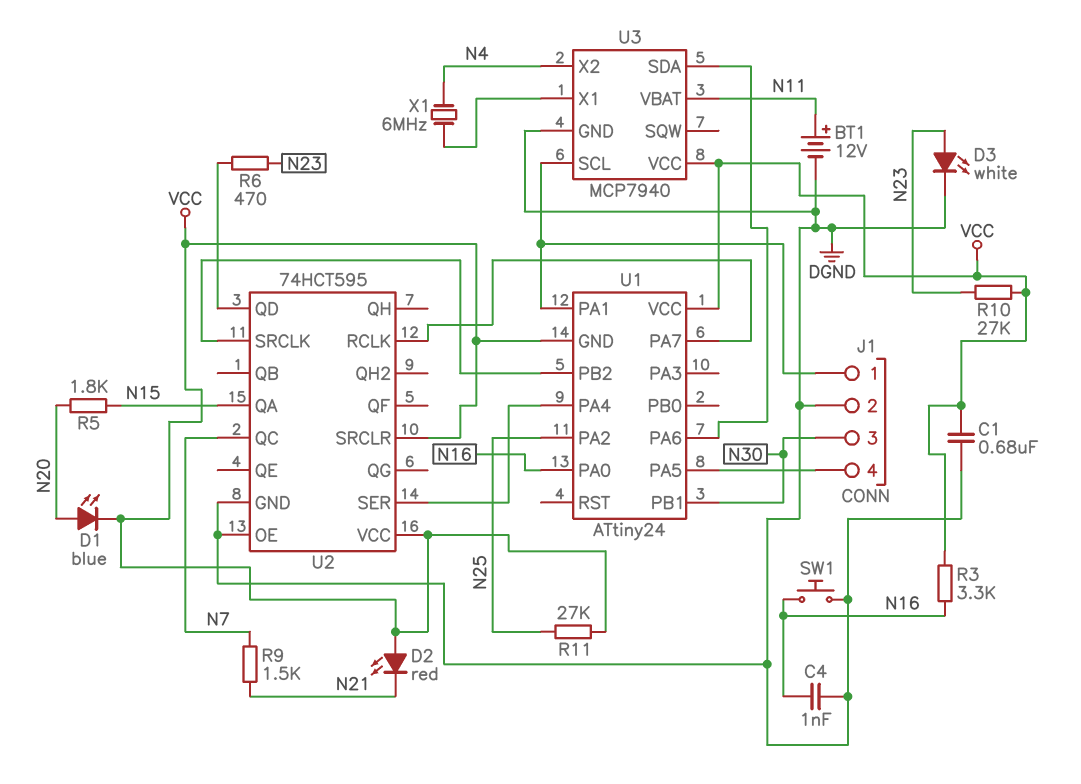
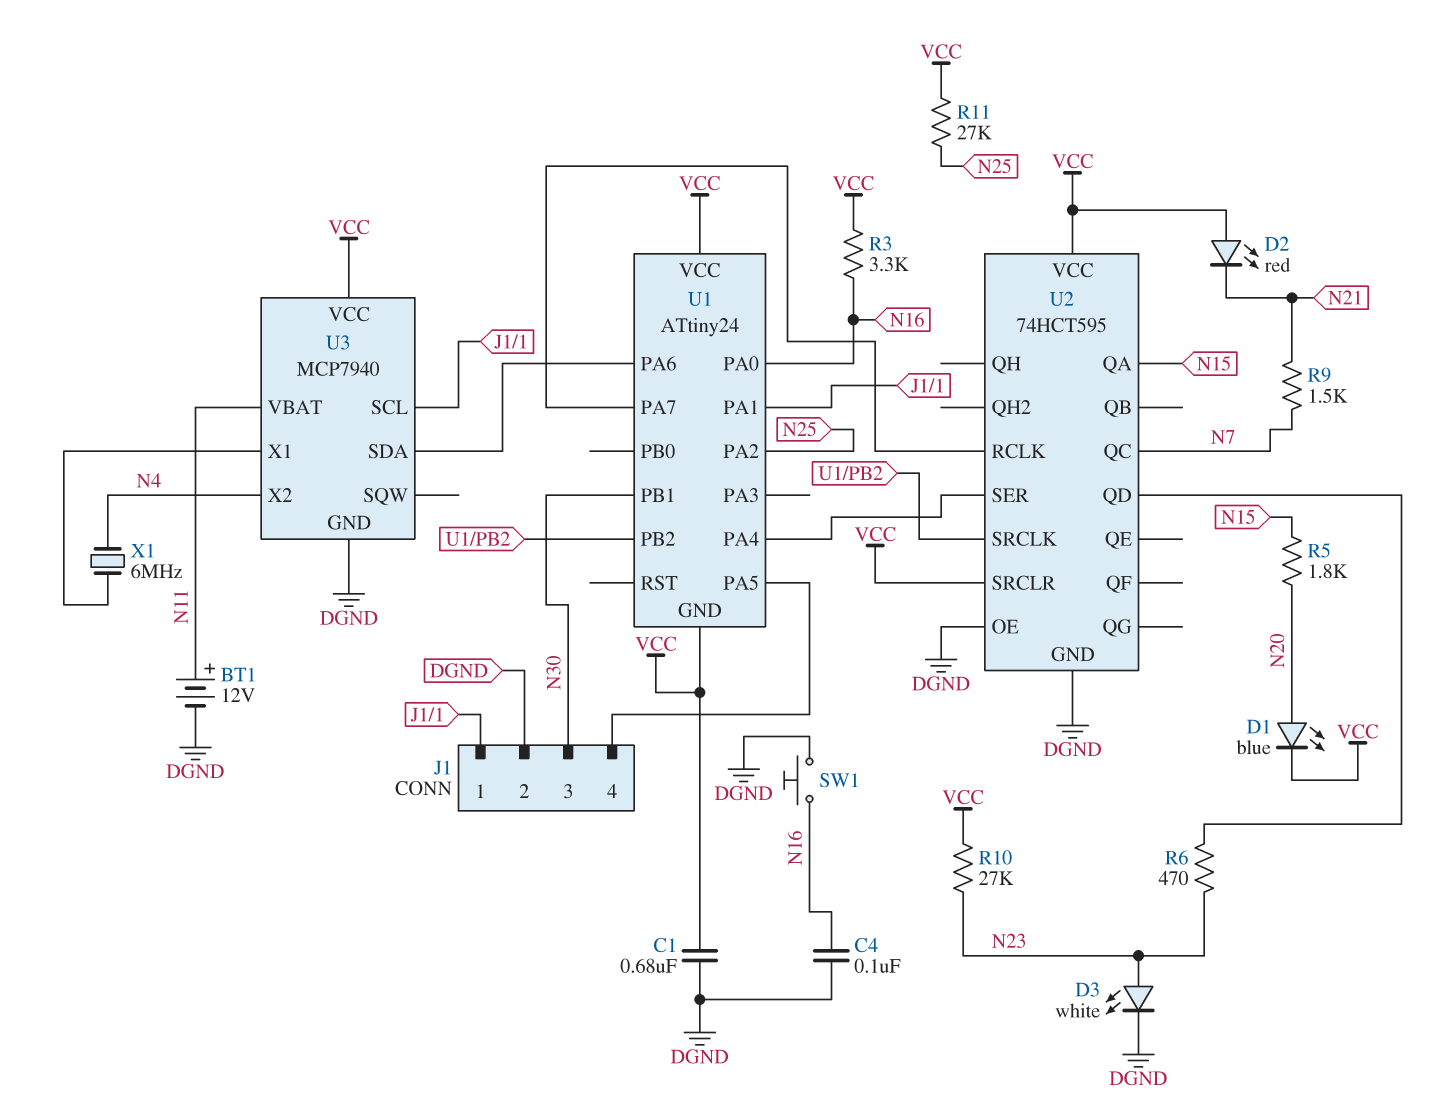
C4: 1nF (DGND, N16) -> 100nF (DGND, N16)

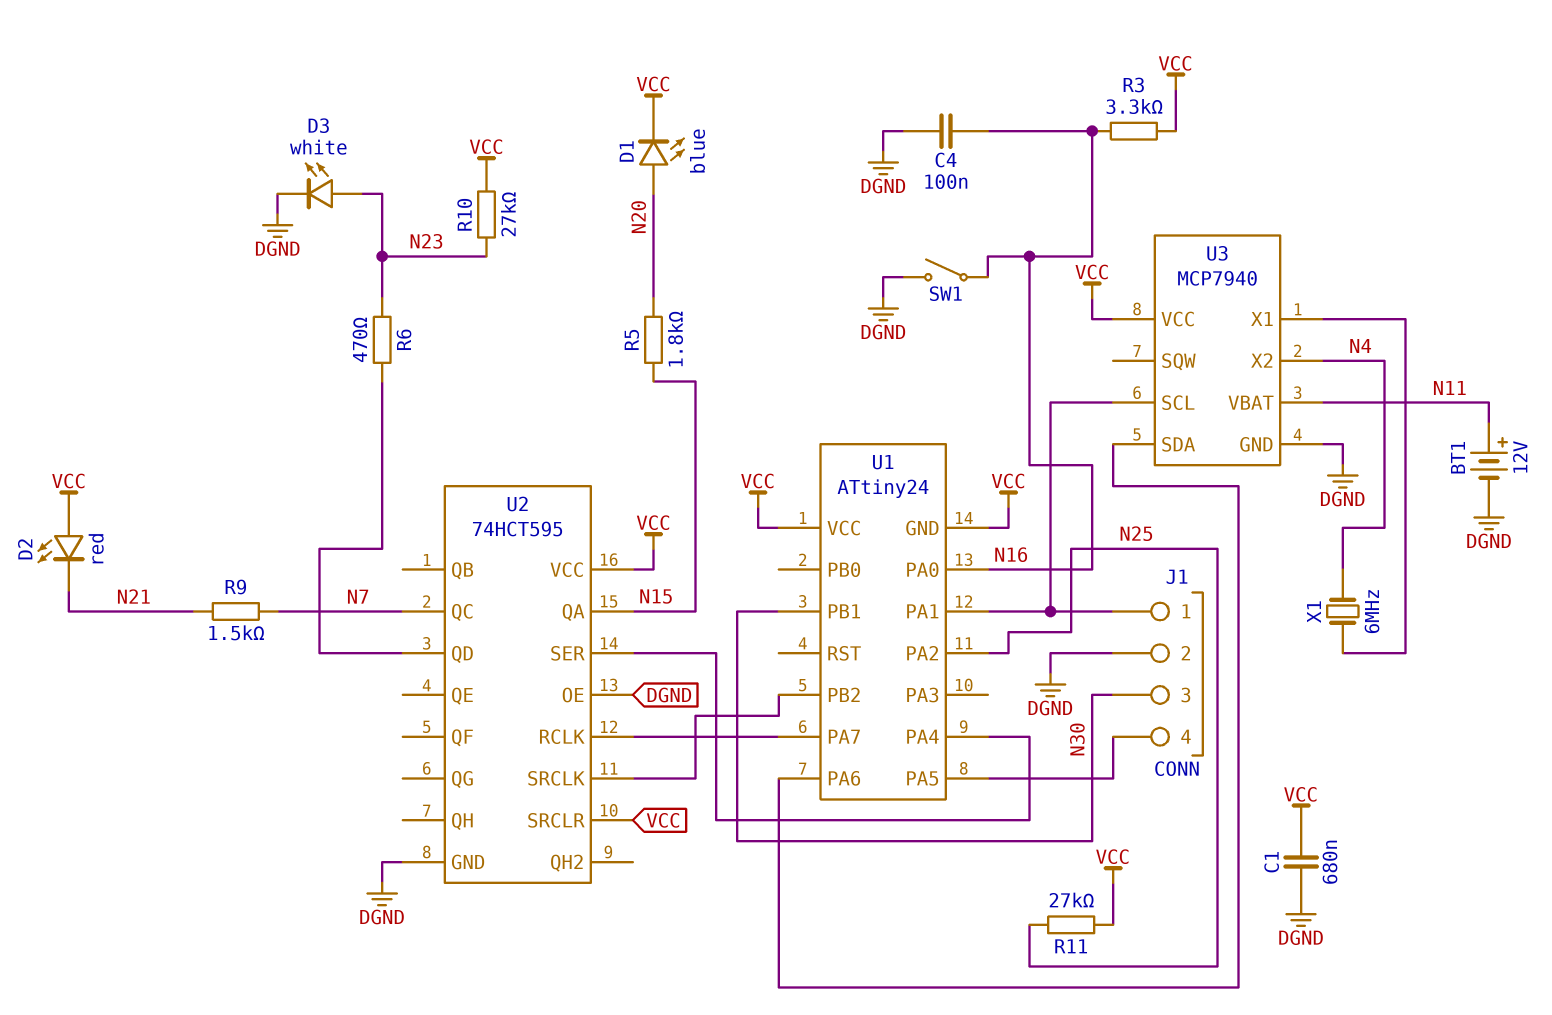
SW1: button (DGND, N16) -> switch (DGND, N16)

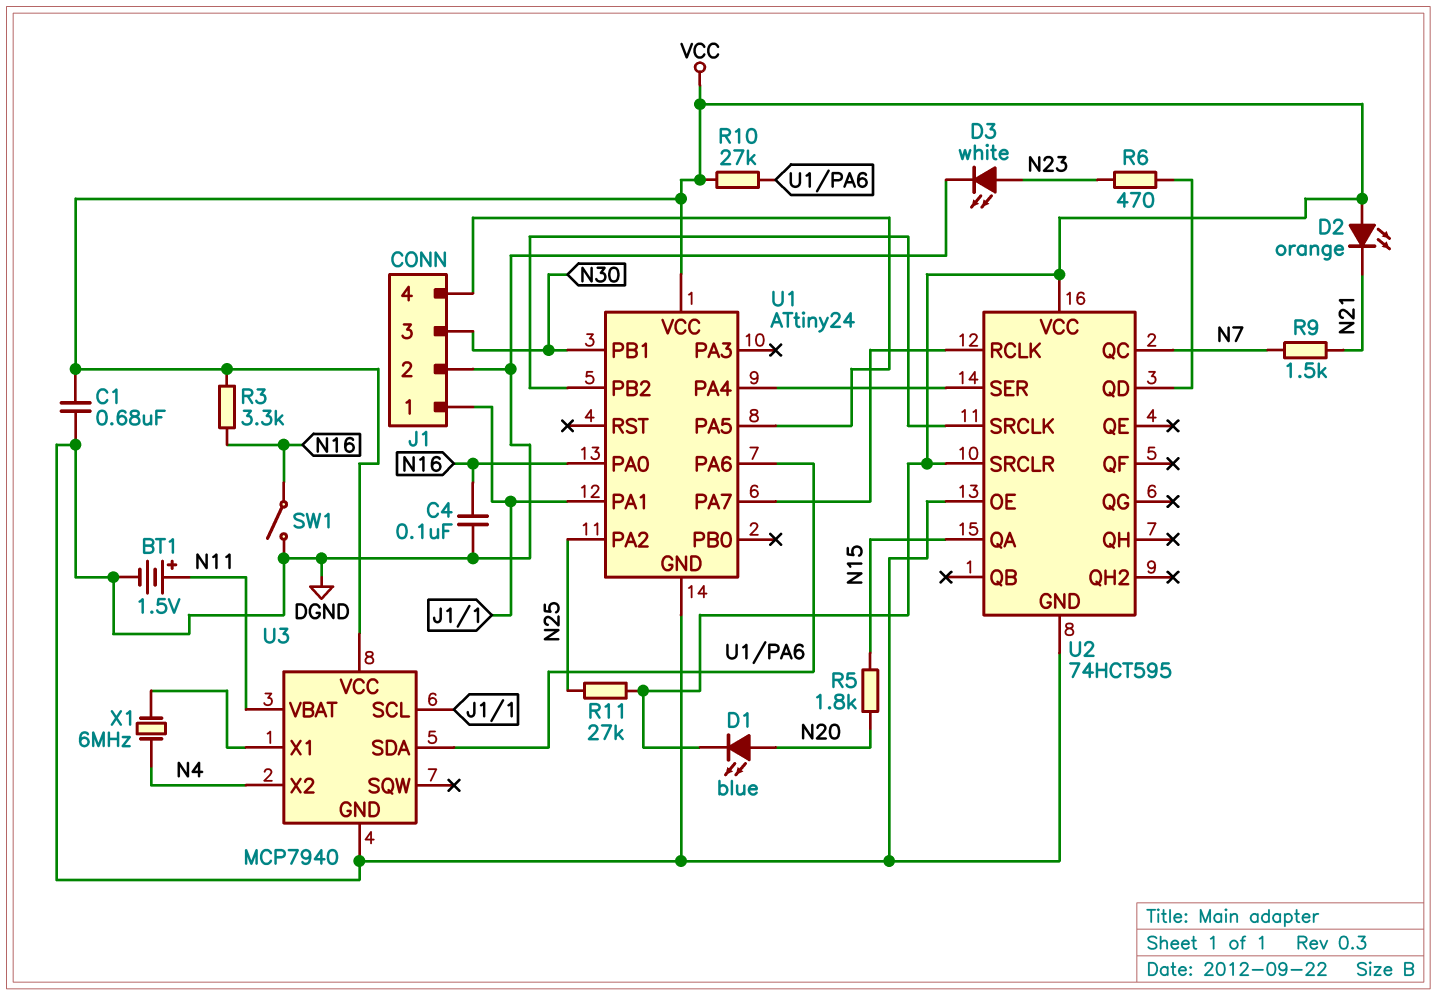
BT1: 12V (plus N11, minus DGND) -> 1.5V (plus N11, minus DGND)
D2: LED red (A VCC, K N21) -> LED orange (A VCC, K N21)
R10: 27k (N23, VCC) -> 27k (U1/PA6, VCC)
U1 pin GND: VCC -> DGND

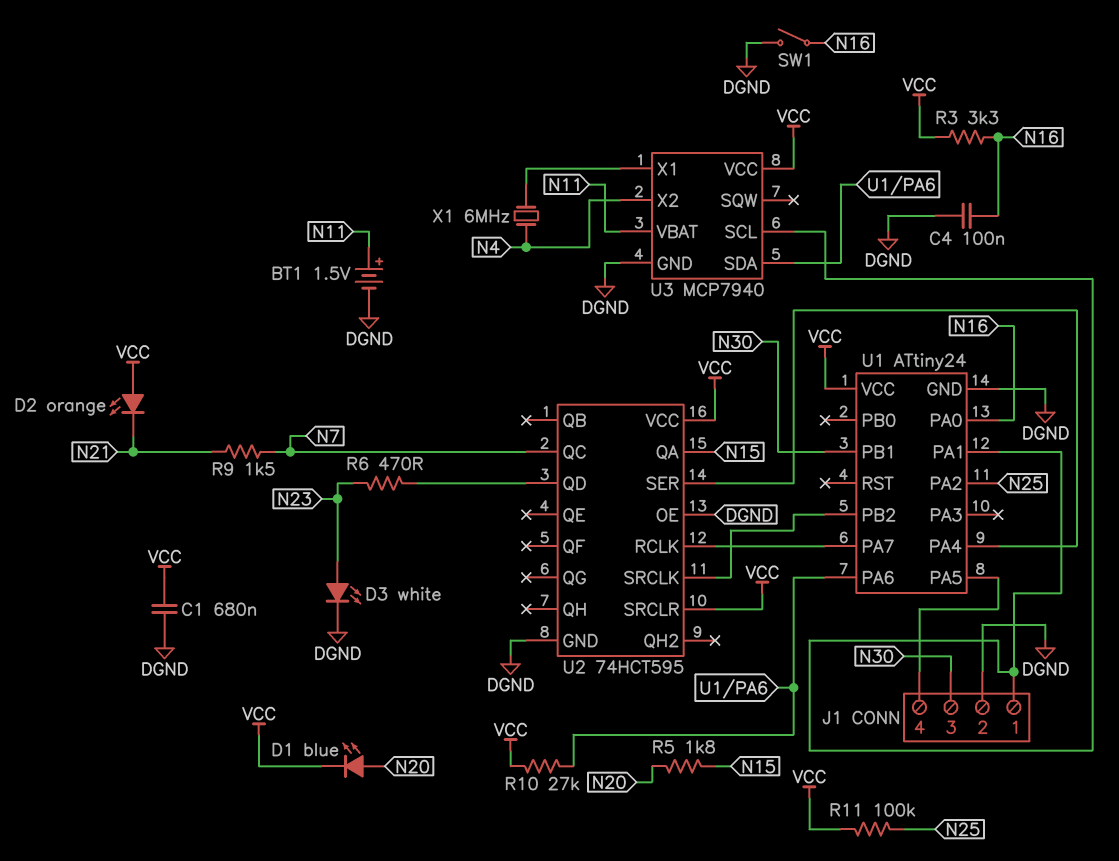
R11: 27k (N25, VCC) -> 100k (N25, VCC)

